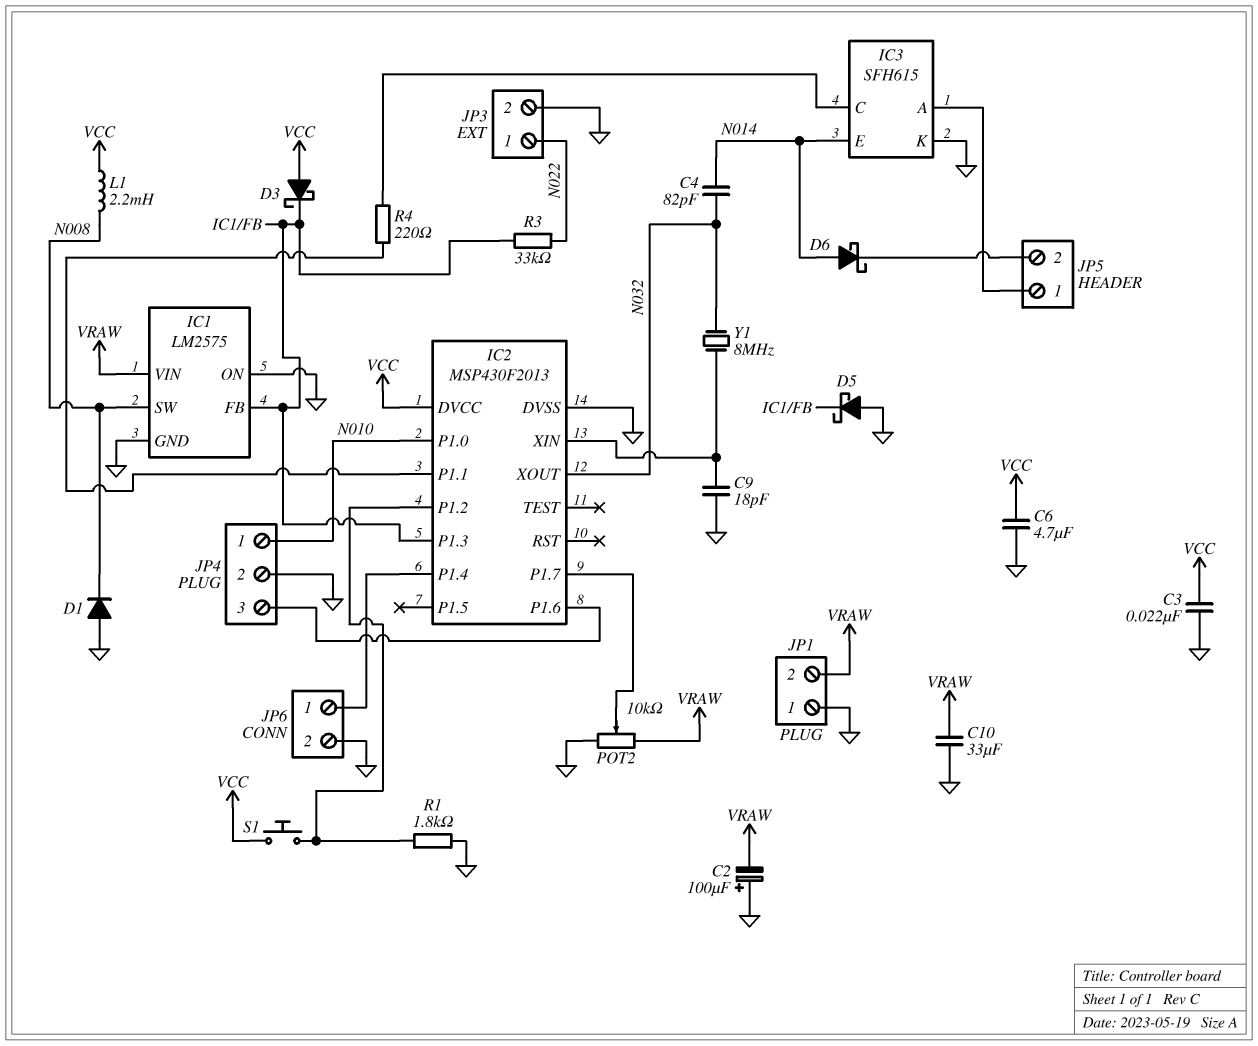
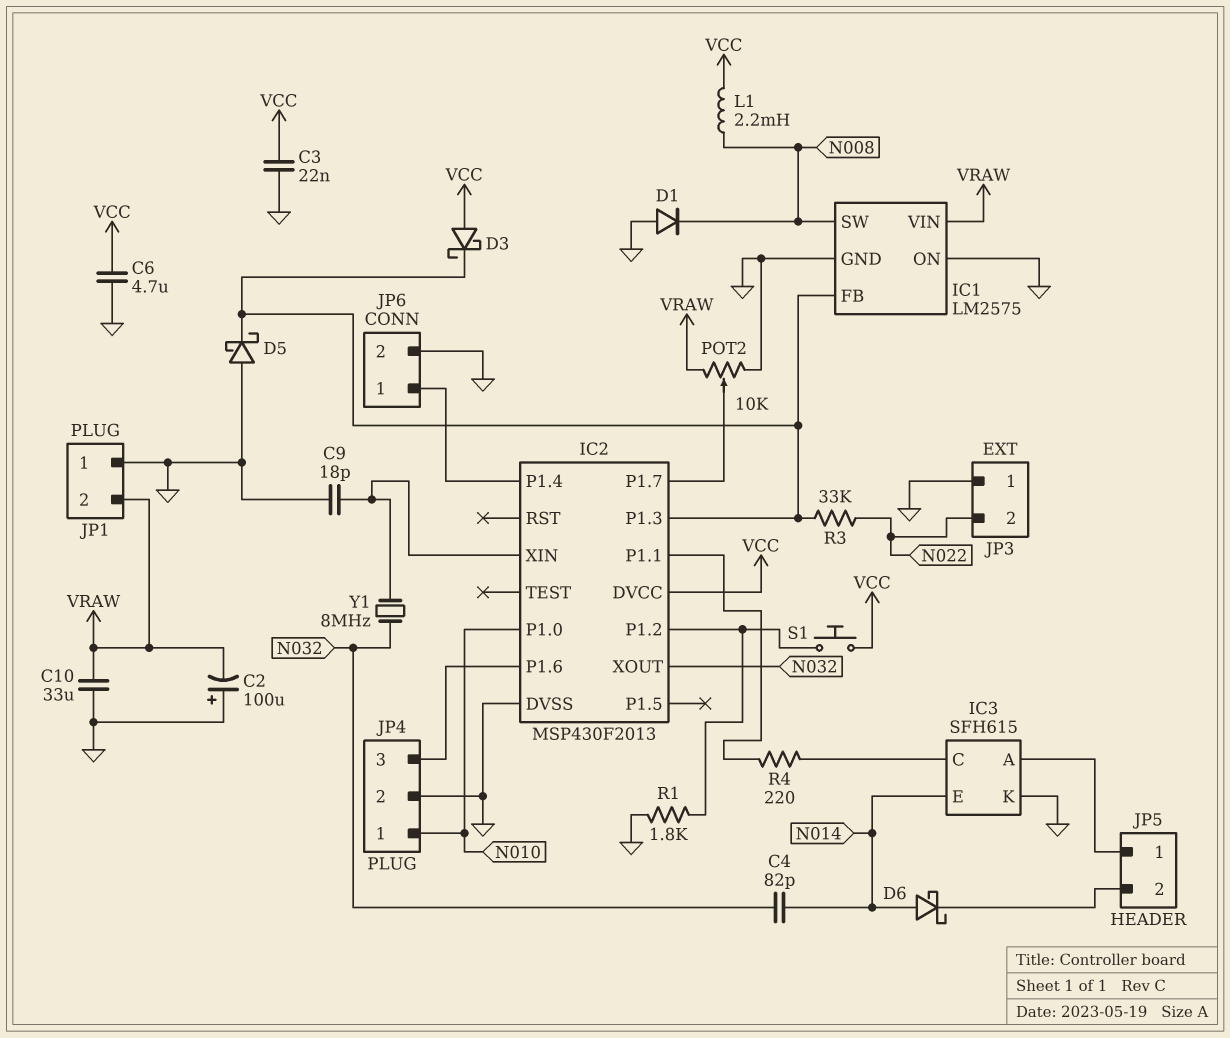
JP3 pin 1: N022 -> GND
JP3 pin 2: GND -> N022

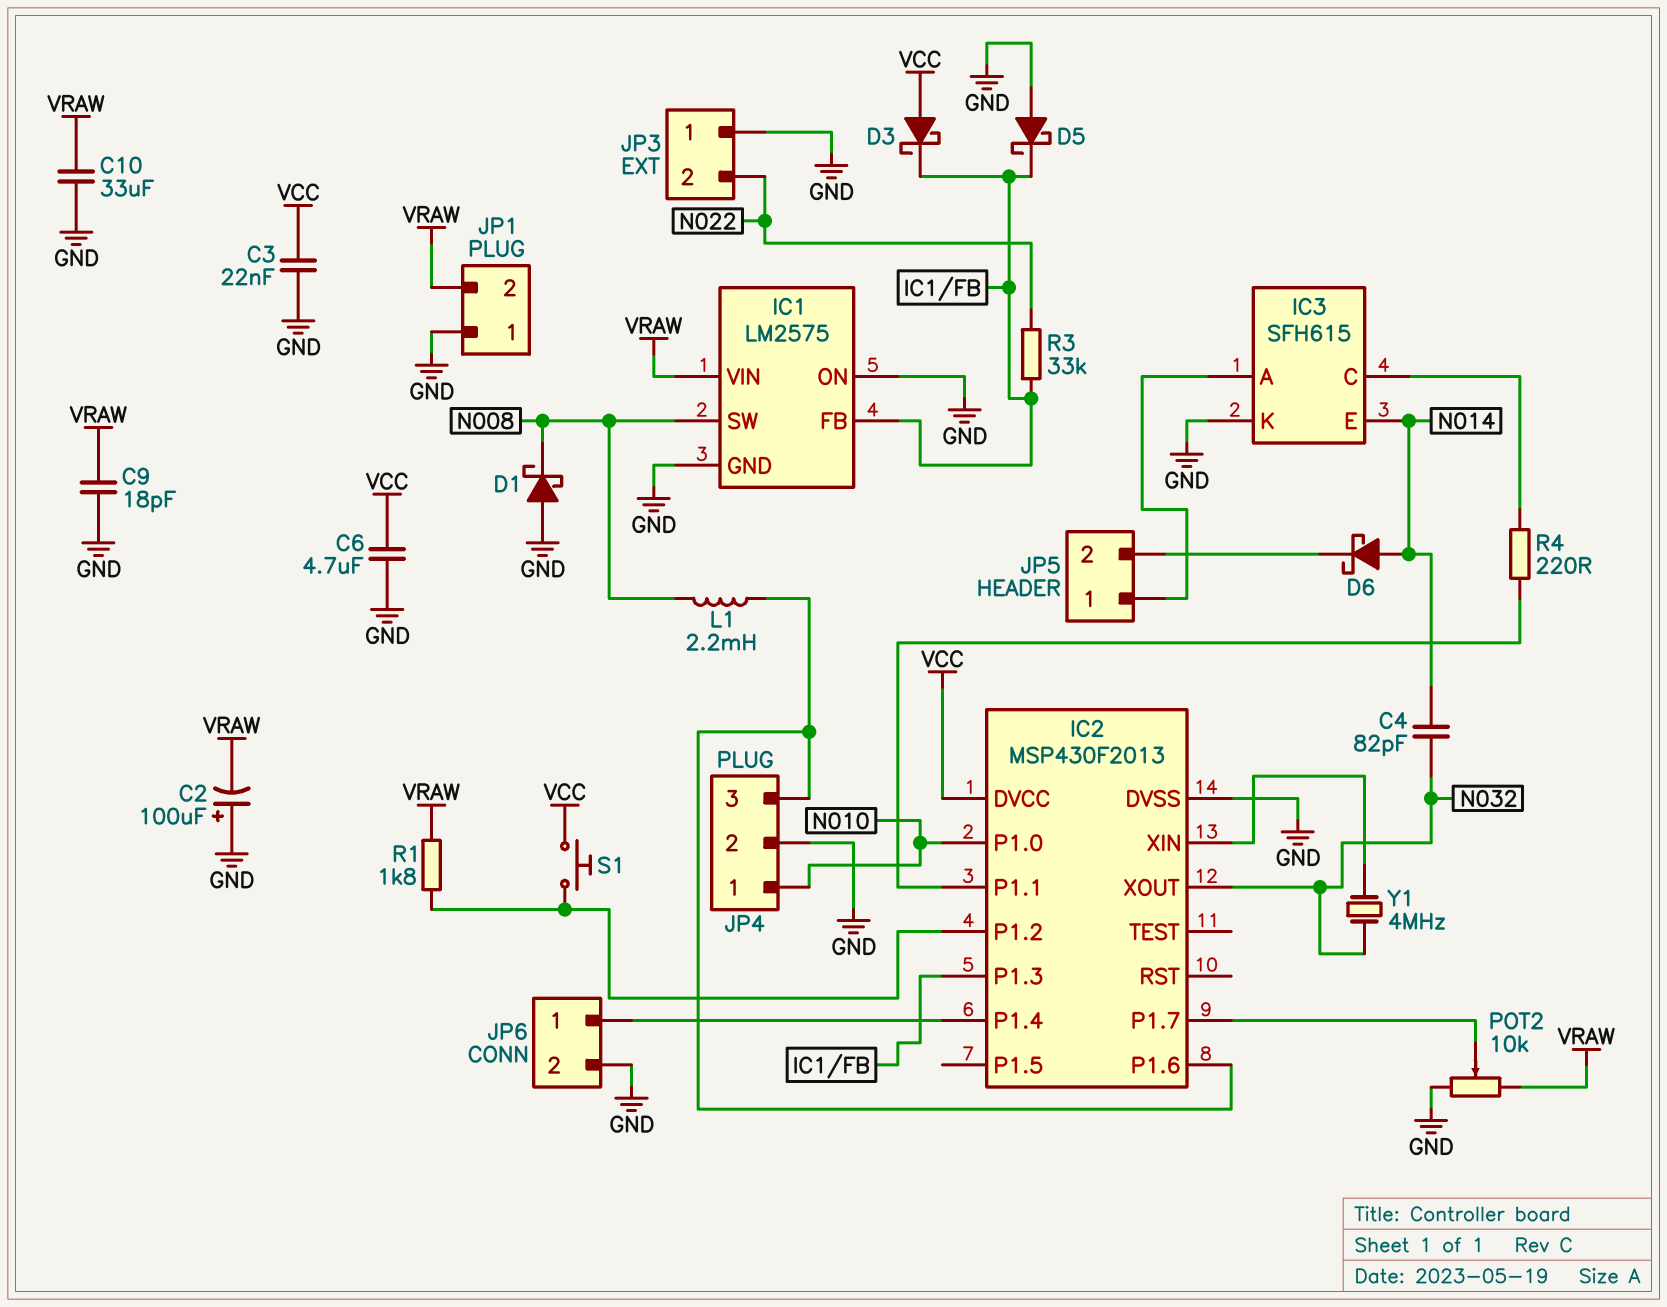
C9: 18pF (GND, IC2/XIN) -> 18pF (GND, VRAW)
D1: diode (A GND, K N008) -> schottky (A GND, K N008)
L1: 2.2mH (N008, VCC) -> 2.2mH (IC2/P1.6, N008)
R1: 1.8k (GND, IC2/P1.2) -> 1.8k (IC2/P1.2, VRAW)
Y1: 8MHz (IC2/XIN, N032) -> 4MHz (IC2/XIN, N032)

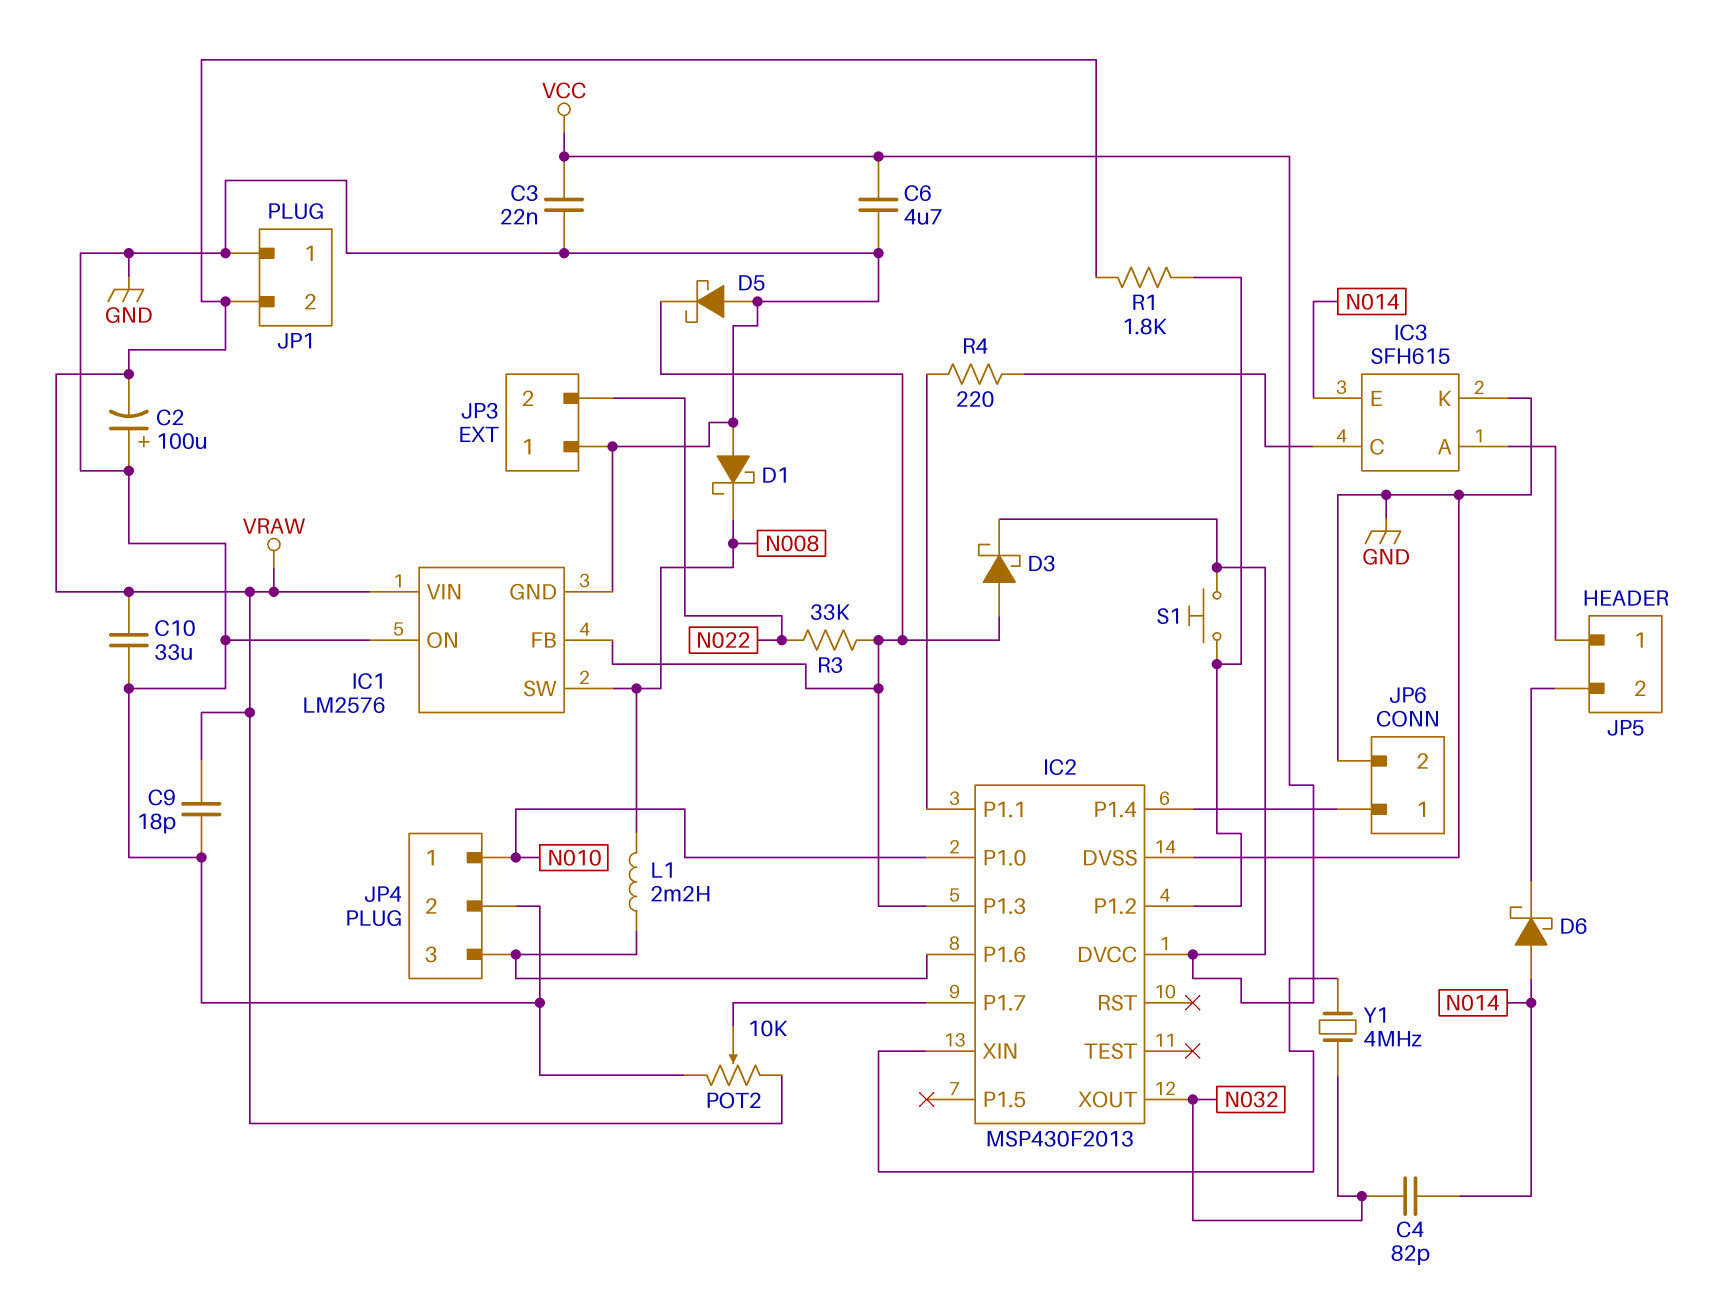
D3: schottky (A VCC, K IC1/FB) -> schottky (A IC1/FB, K VCC)
IC1: LM2575 -> LM2576

